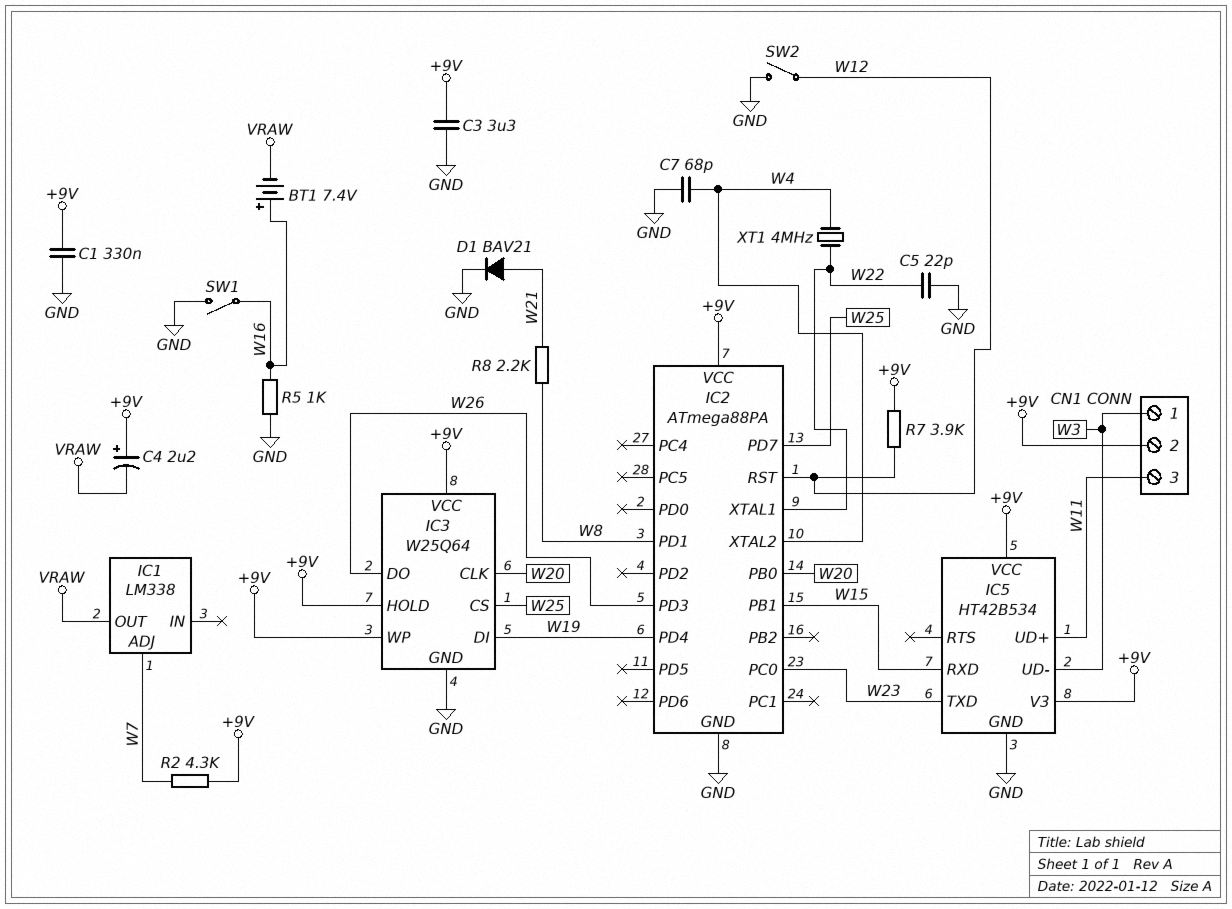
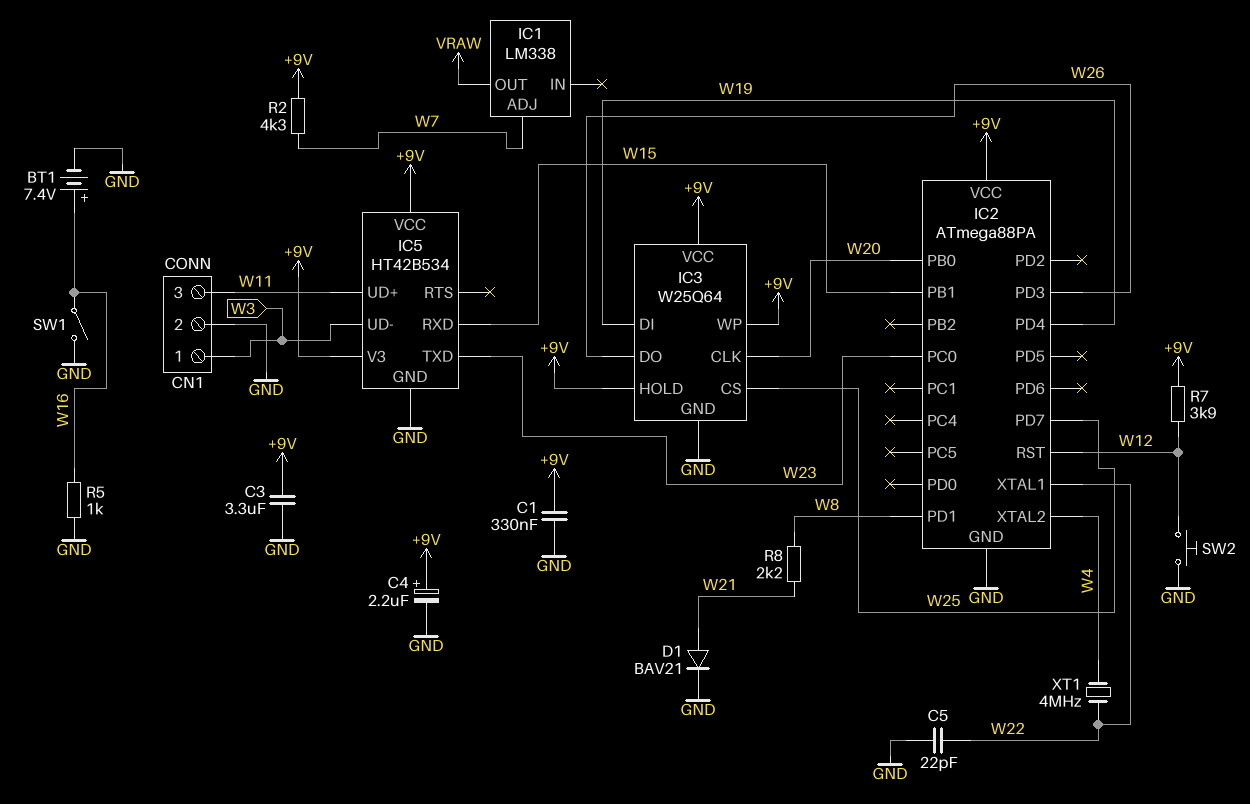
BT1: 7.4V (plus W16, minus VRAW) -> 7.4V (plus W16, minus GND)
C4: 2.2uF (plus +9V, minus VRAW) -> 2.2uF (plus +9V, minus GND)
C7: 68pF (GND, W4) -> none
CN1 pin 2: +9V -> GND
SW2: switch (GND, W12) -> button (GND, W12)

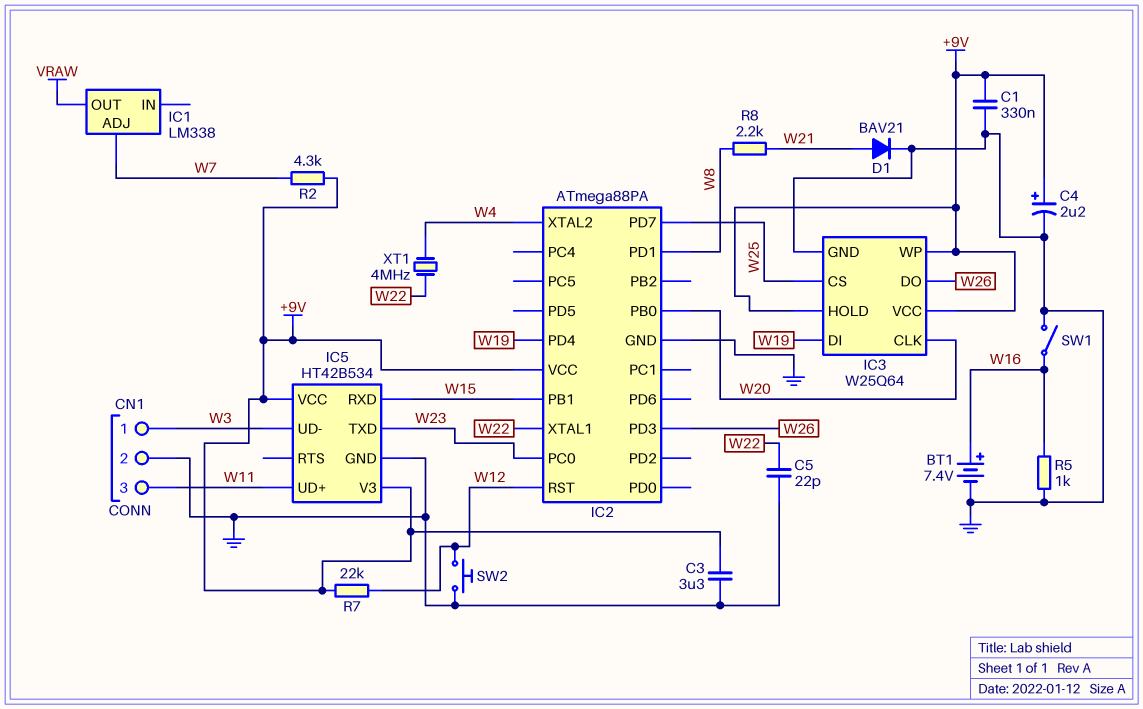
R7: 3.9k (+9V, W12) -> 22k (+9V, W12)

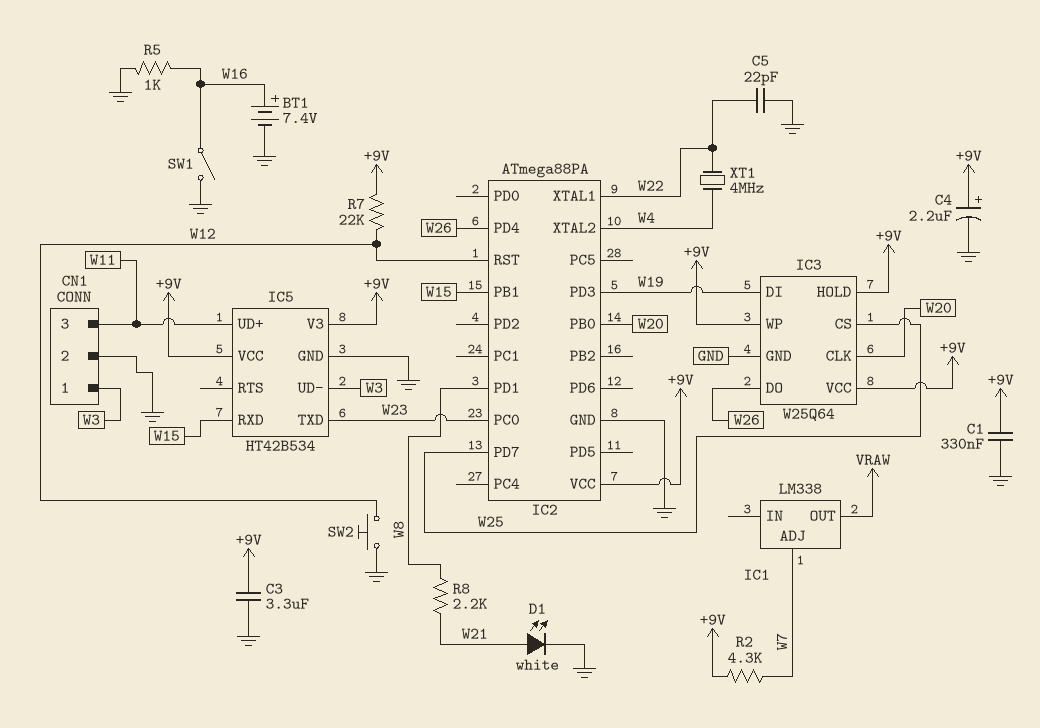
D1: diode BAV21 (A W21, K GND) -> LED white (A W21, K GND)
IC2 pin PD3: W26 -> W19
IC2 pin PD4: W19 -> W26

